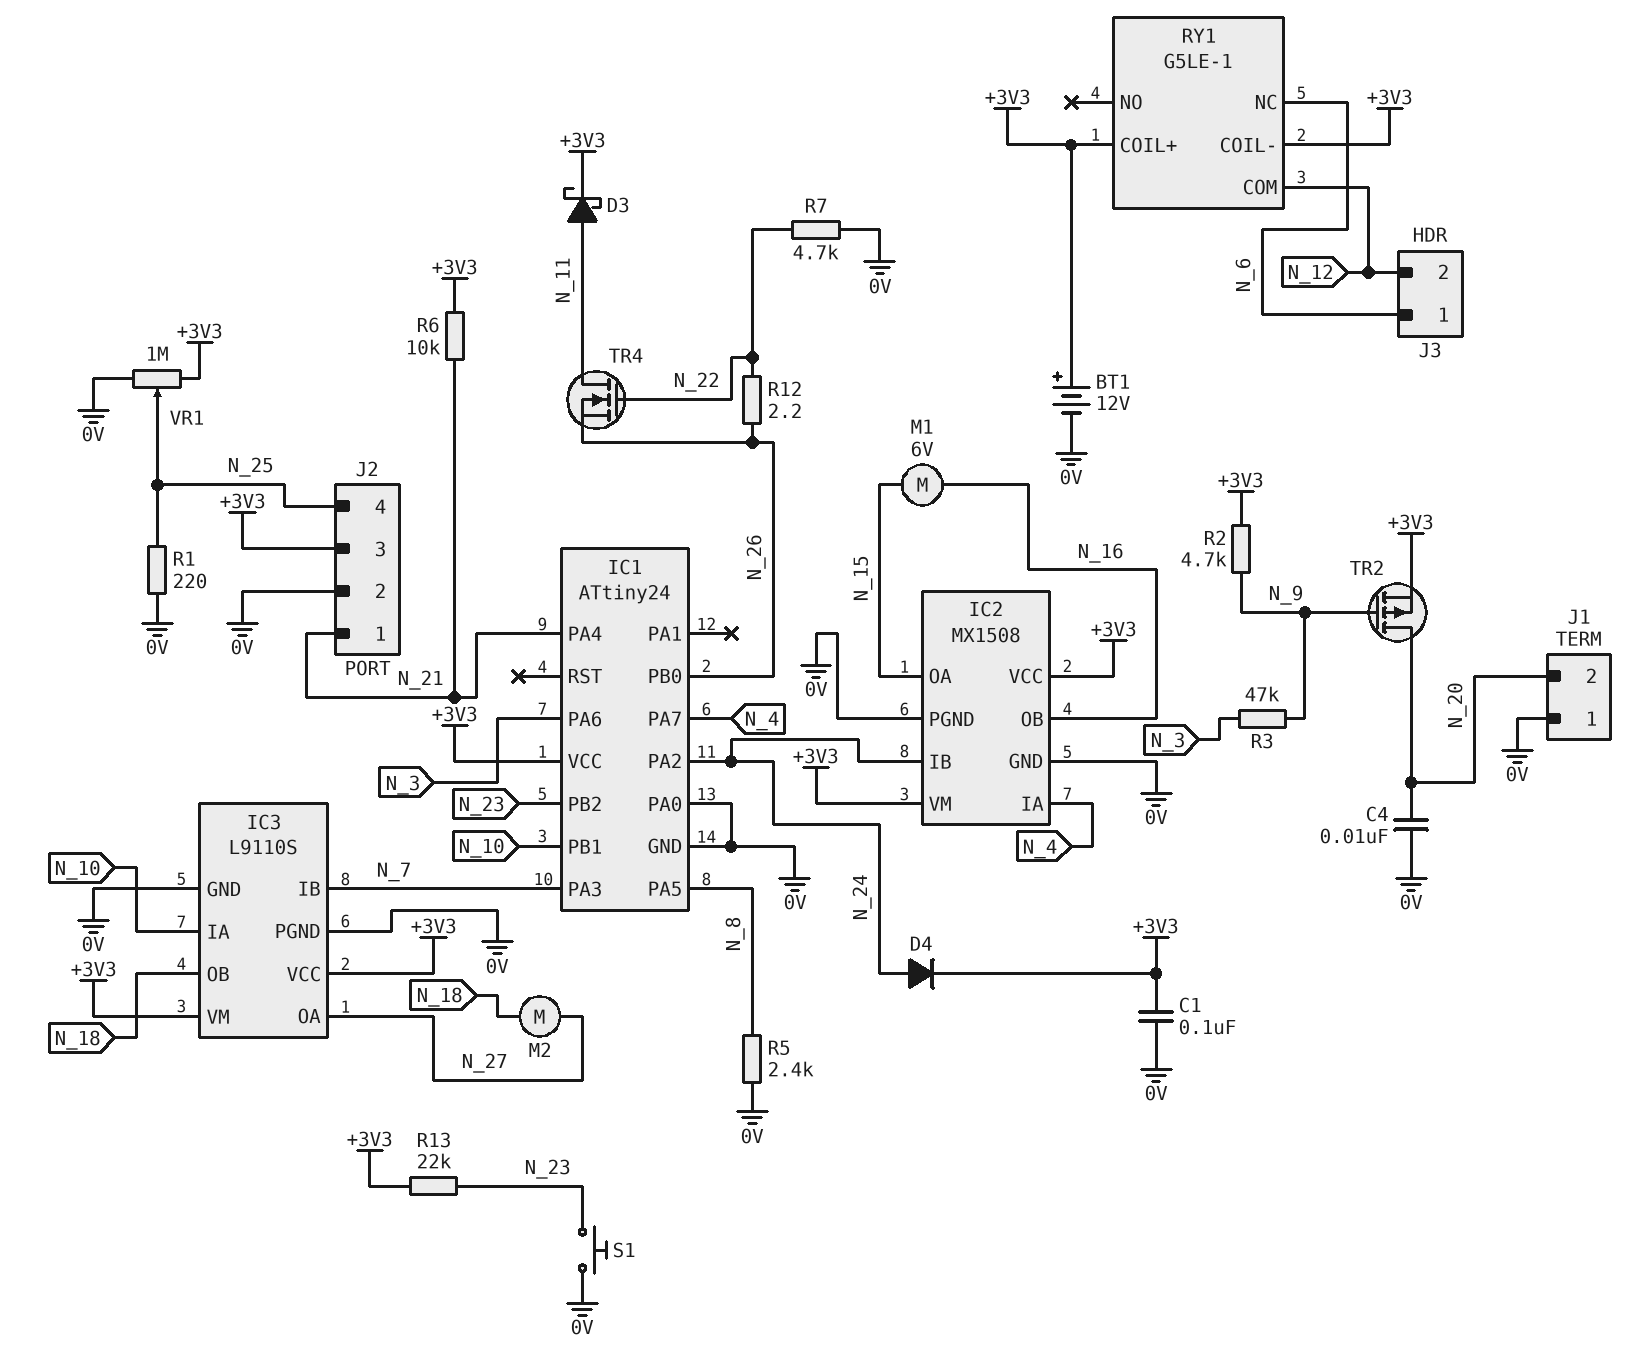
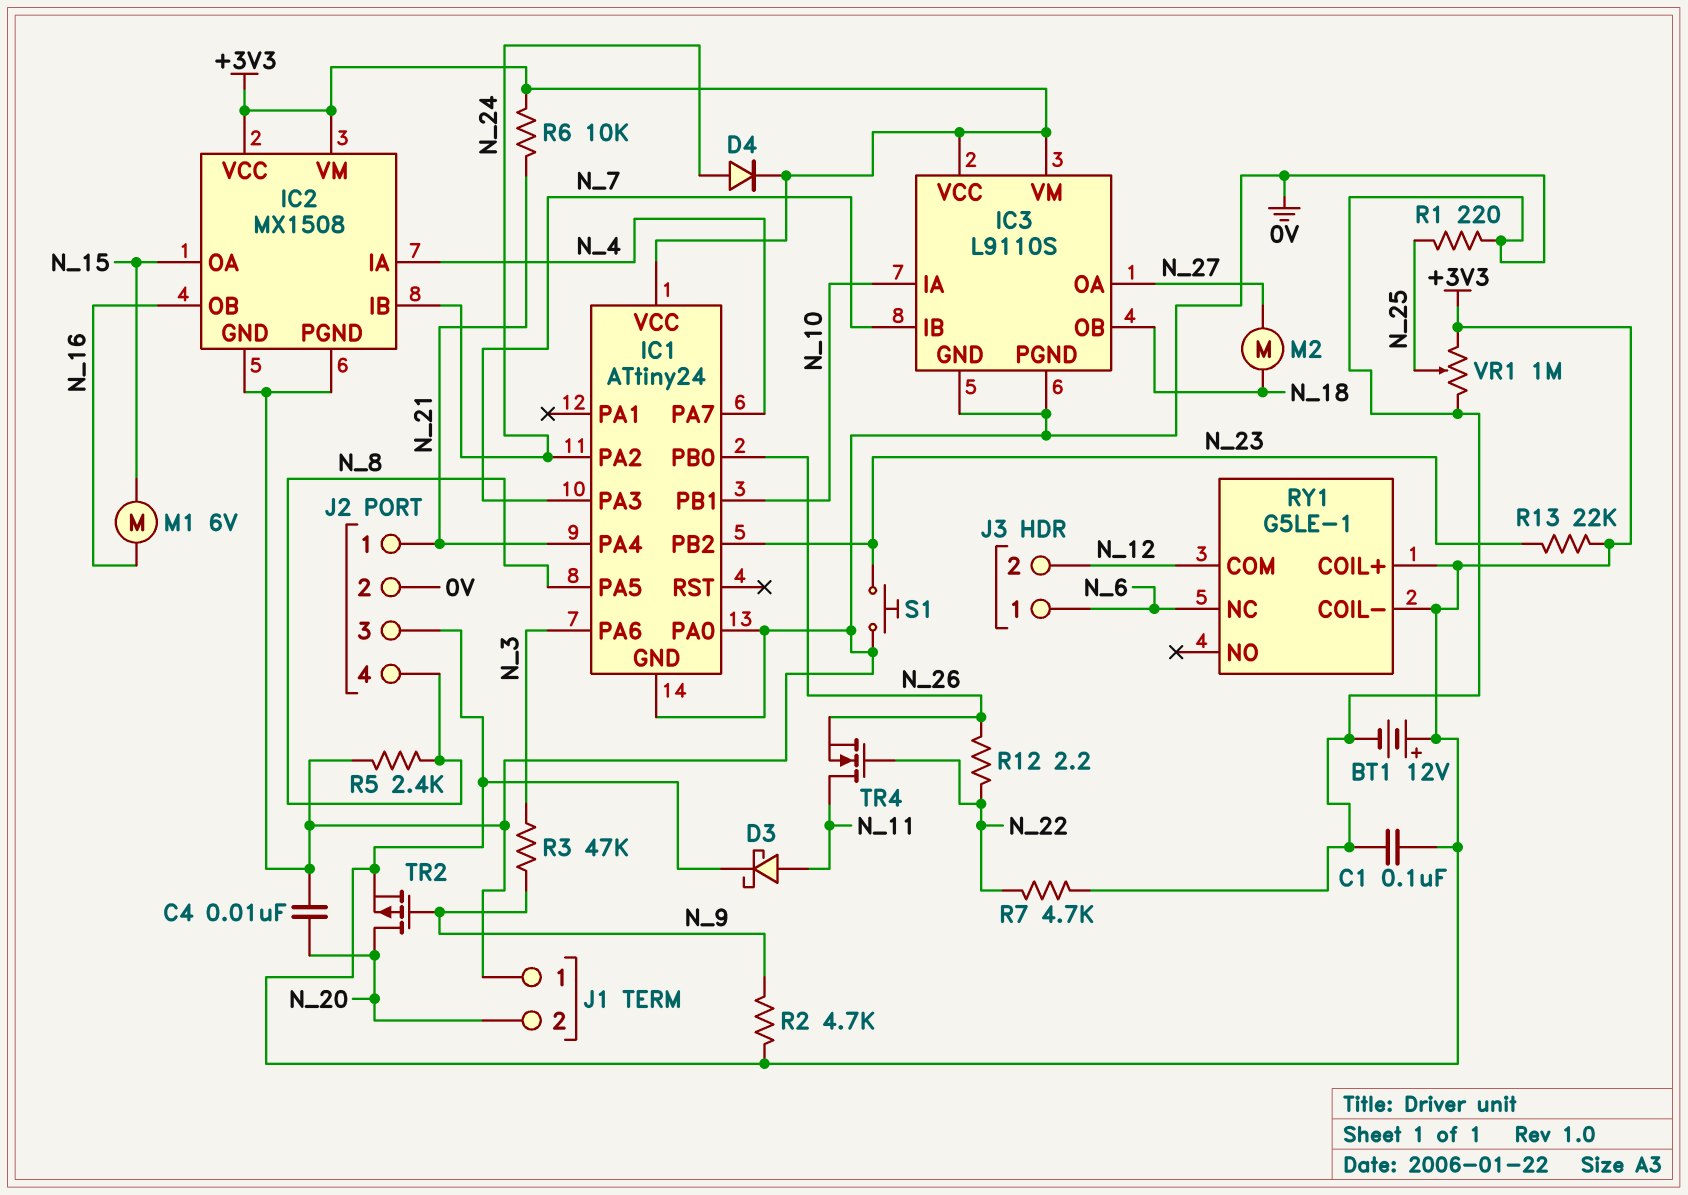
J2 pin 4: N_25 -> N_8

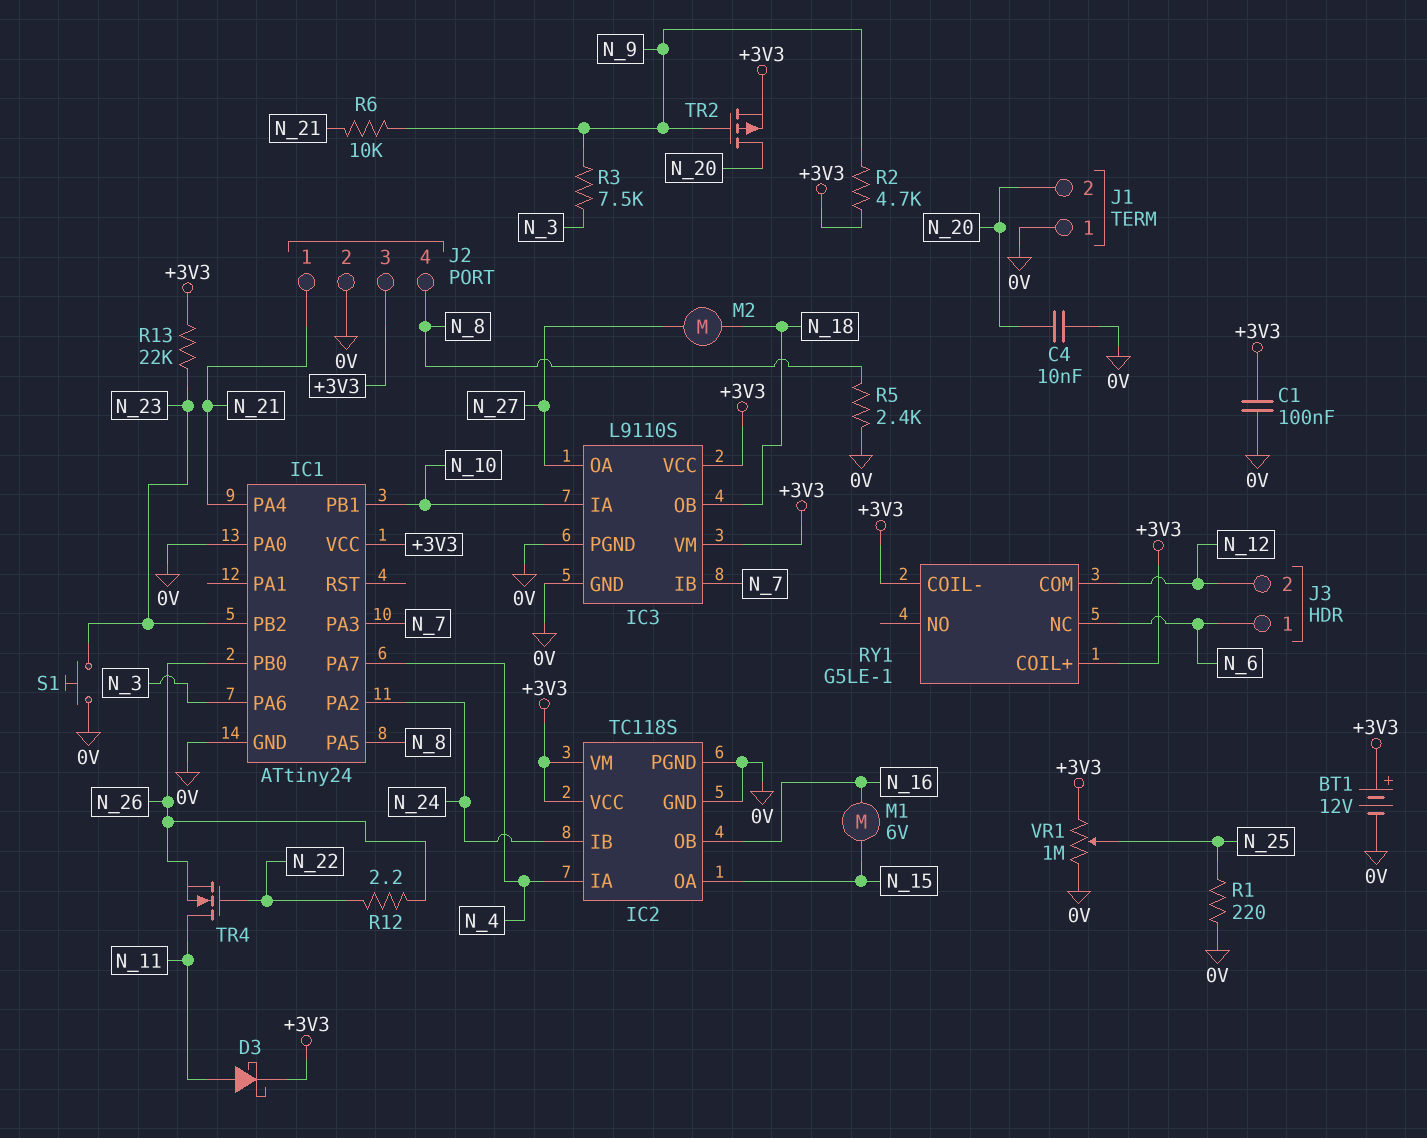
D4: diode (A N_24, K +3V3) -> none
IC2: MX1508 -> TC118S
R3: 47k (N_3, N_9) -> 7.5k (N_3, N_9)
R6: 10k (+3V3, N_21) -> 10k (N_9, N_21)
R7: 4.7k (0V, N_22) -> none

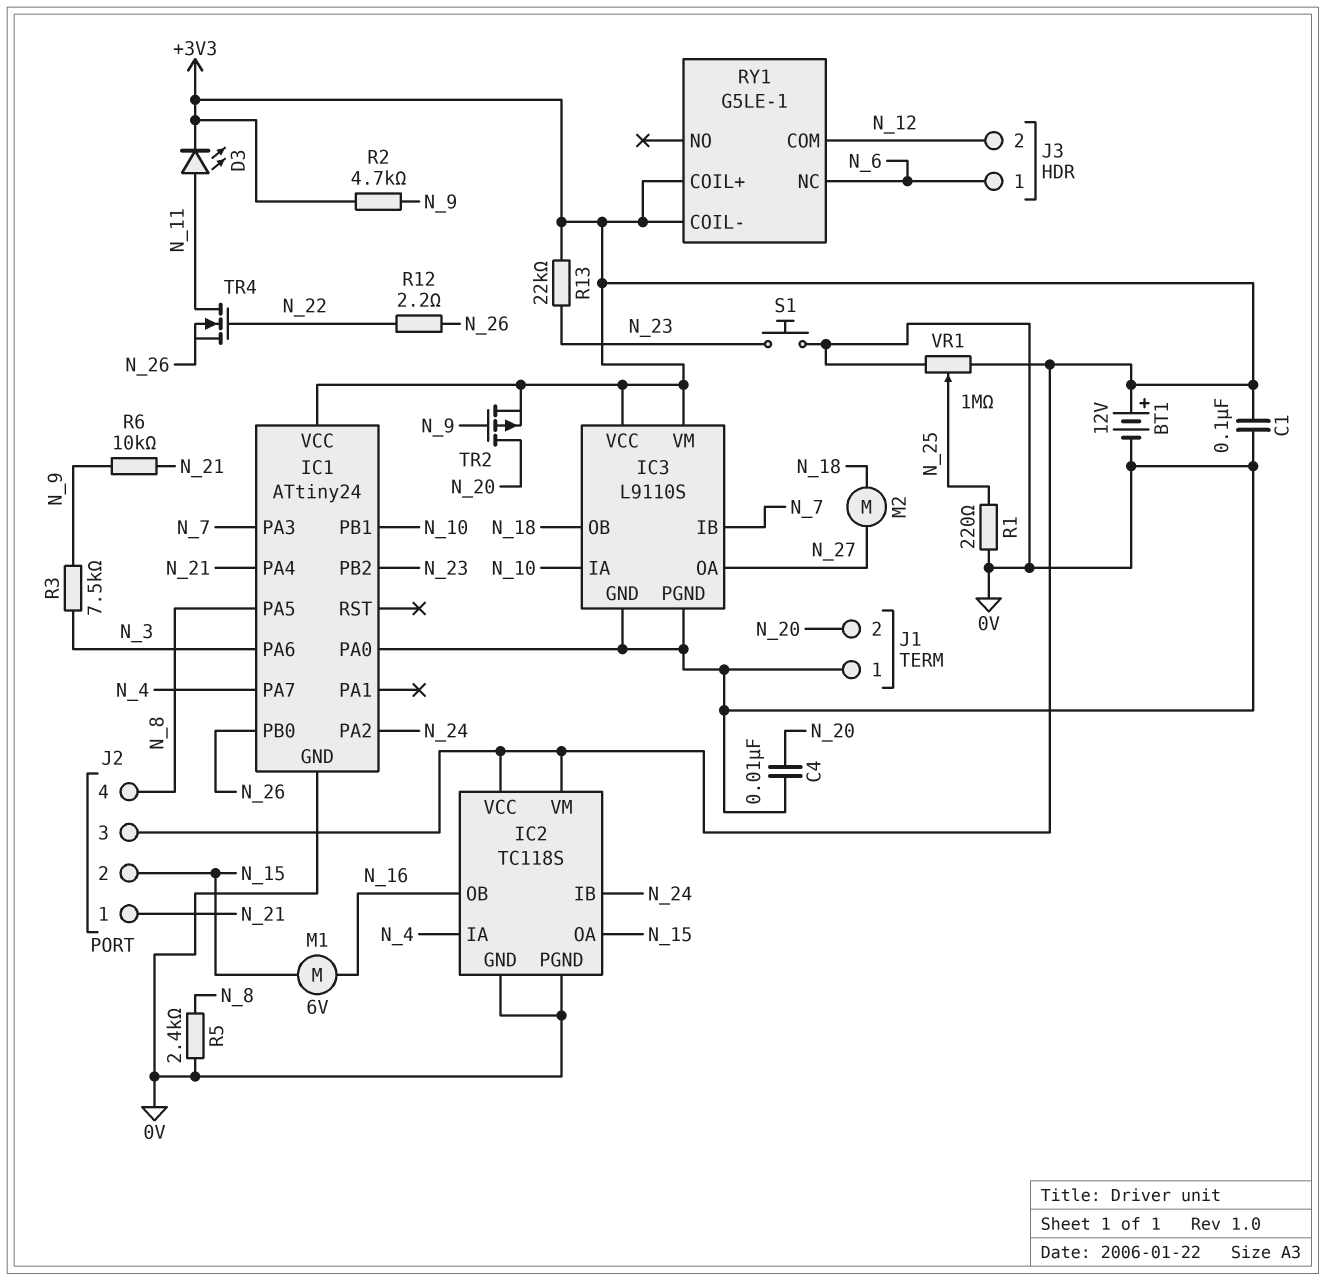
D3: schottky (A N_11, K +3V3) -> LED (A N_11, K +3V3)
J2 pin 2: 0V -> N_15

